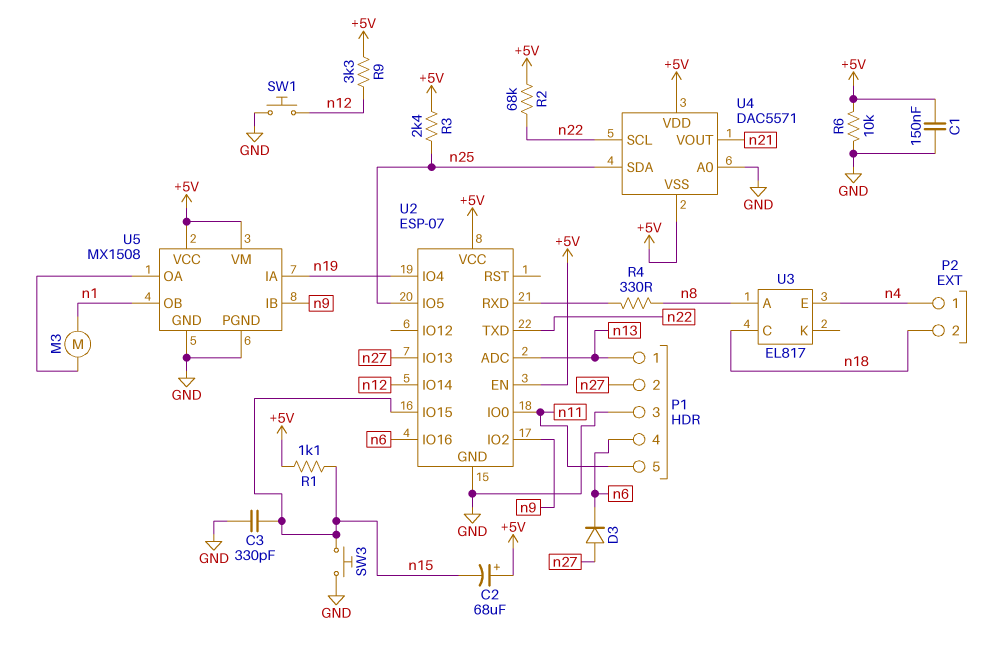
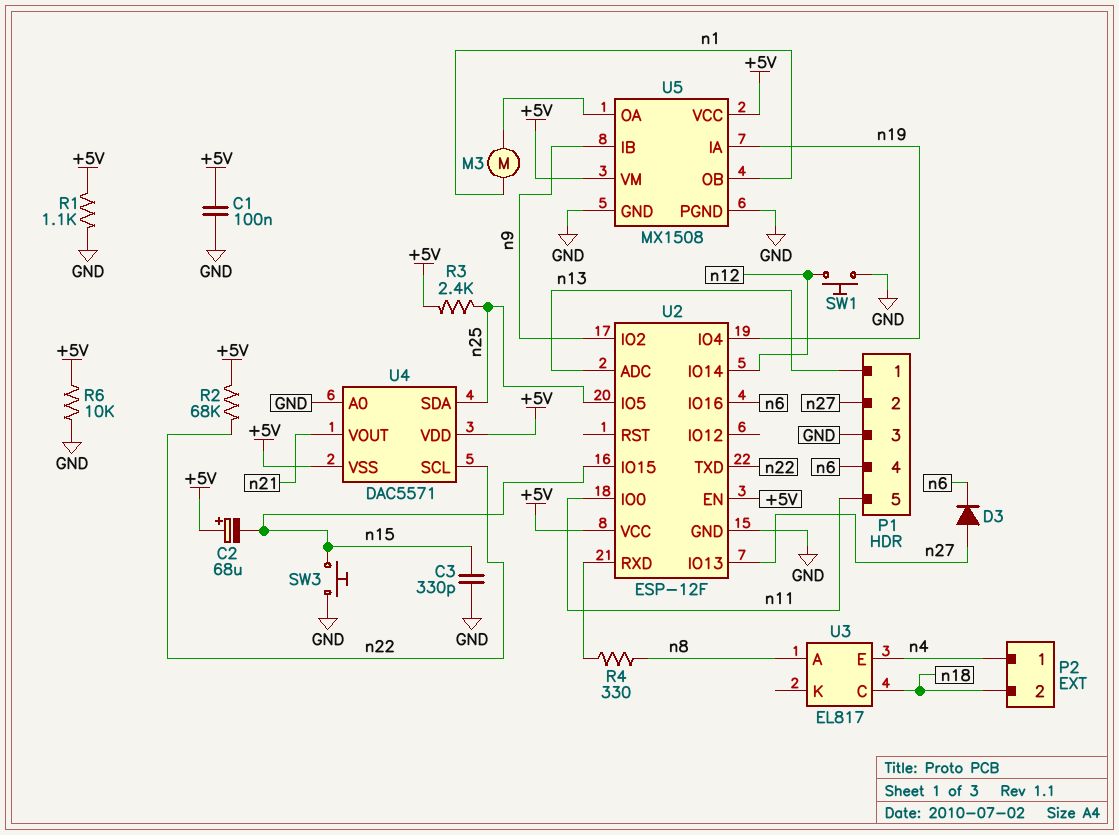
C1: 150nF (+5V, GND) -> 100nF (+5V, GND)
R1: 1.1k (+5V, n15) -> 1.1k (+5V, GND)
R9: 3.3k (+5V, n12) -> none
U2: ESP-07 -> ESP-12F

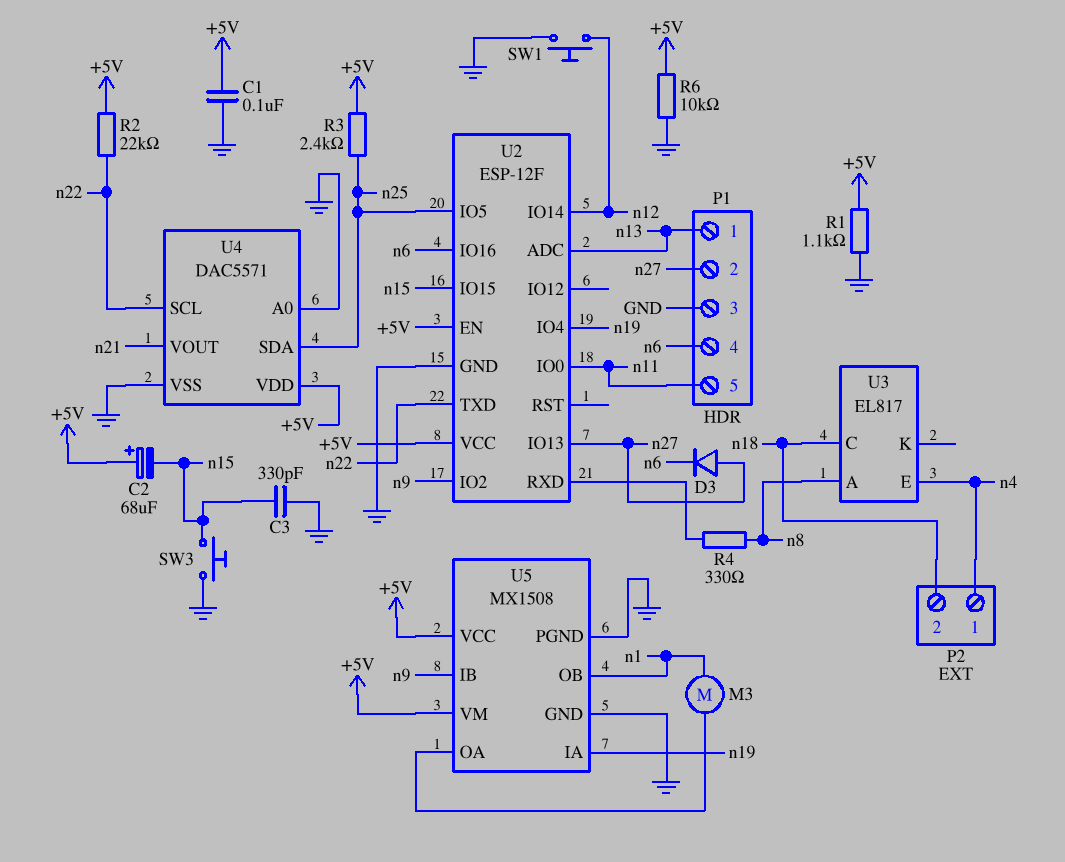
R2: 68k (+5V, n22) -> 22k (+5V, n22)
U4 pin VSS: +5V -> GND

